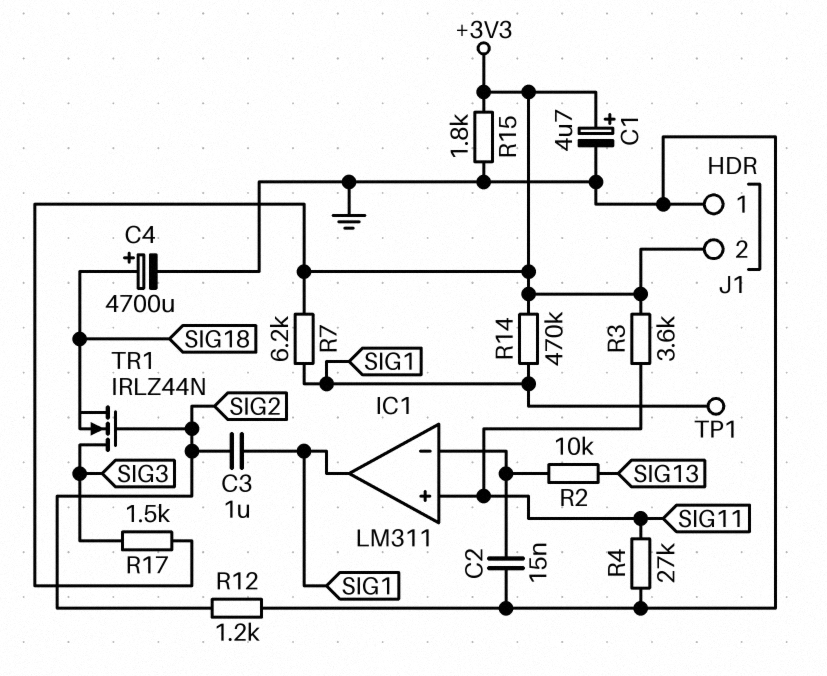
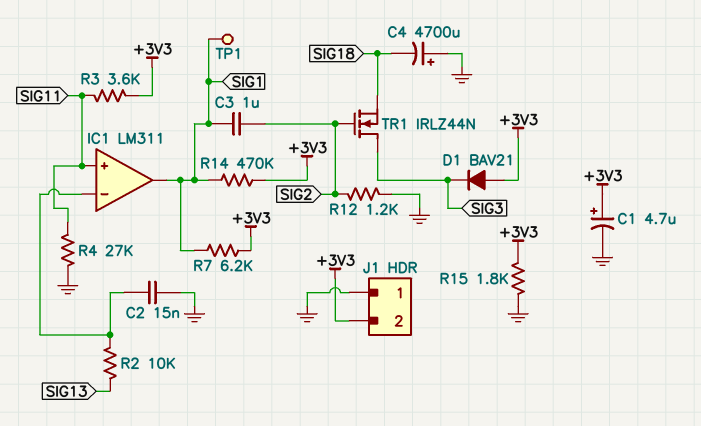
C4: 4700uF (plus SIG18, minus GND) -> 4700uF (plus GND, minus SIG18)
D1: none -> diode BAV21 (A +3V3, K SIG3)
R17: 1.5k (+3V3, SIG3) -> none

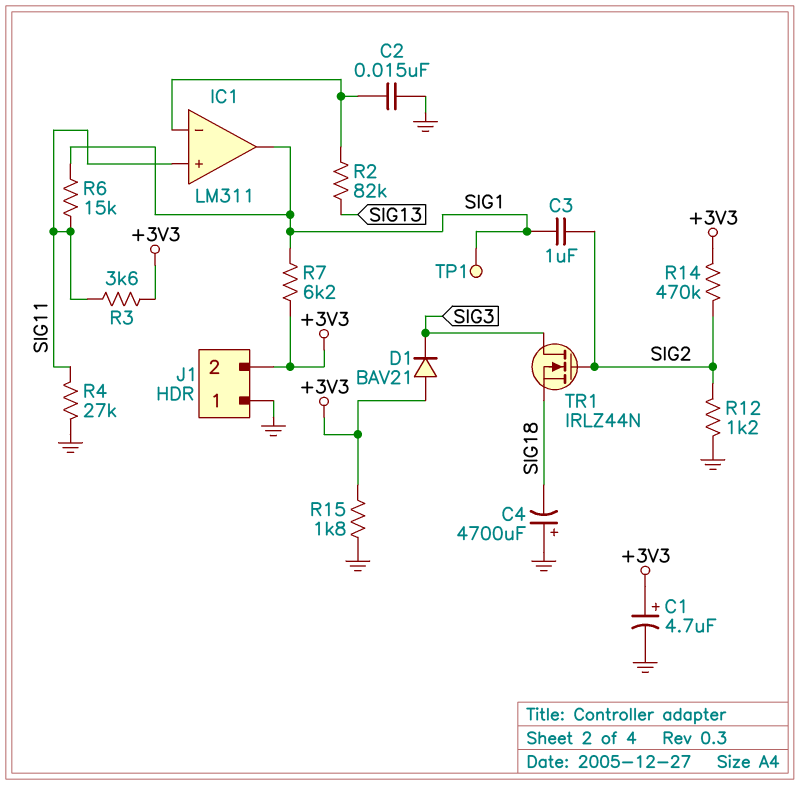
R2: 10k (IC1/in-, SIG13) -> 82k (IC1/in-, SIG13)
R6: none -> 15k (SIG1, SIG11)
R14: 470k (+3V3, SIG1) -> 470k (+3V3, SIG2)

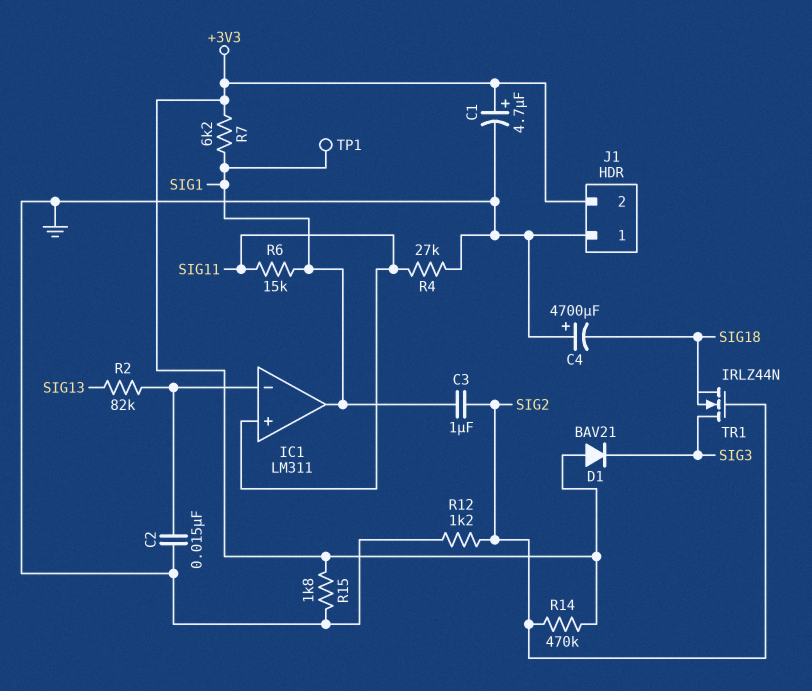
R3: 3.6k (+3V3, SIG11) -> none

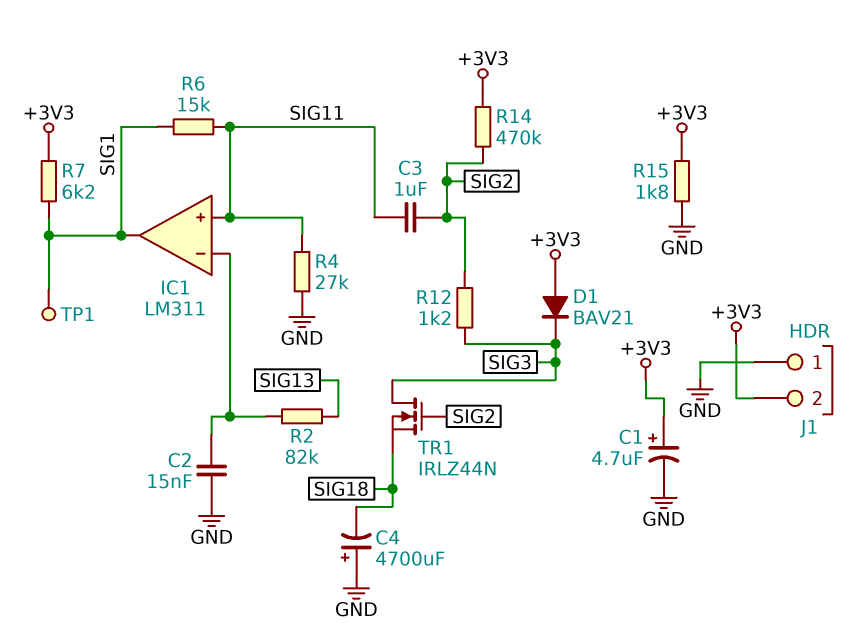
C3: 1uF (SIG1, SIG2) -> 1uF (SIG2, SIG11)
R12: 1.2k (GND, SIG2) -> 1.2k (SIG2, SIG3)

